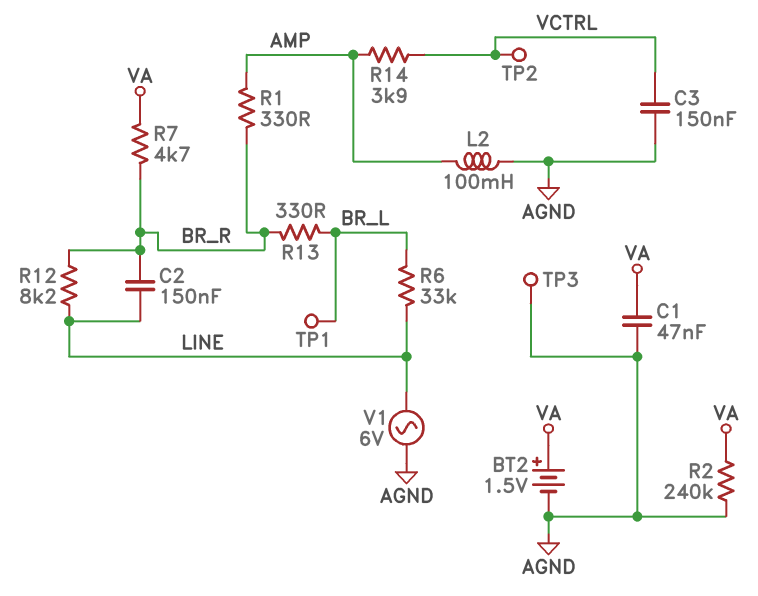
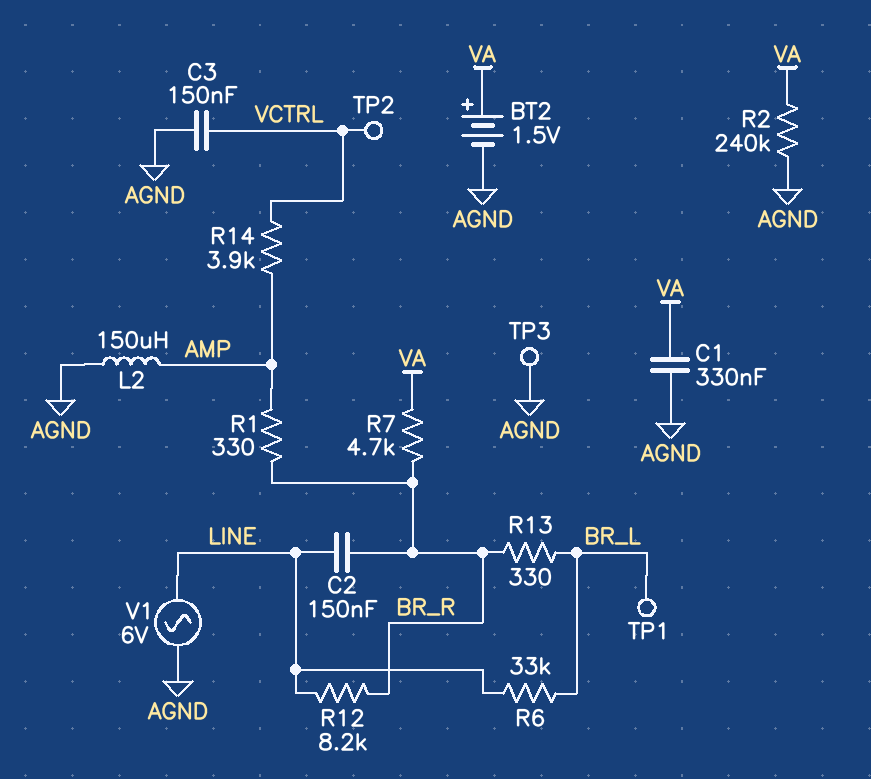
C1: 47nF (AGND, VA) -> 330nF (AGND, VA)
L2: 100mH (AGND, AMP) -> 150uH (AGND, AMP)

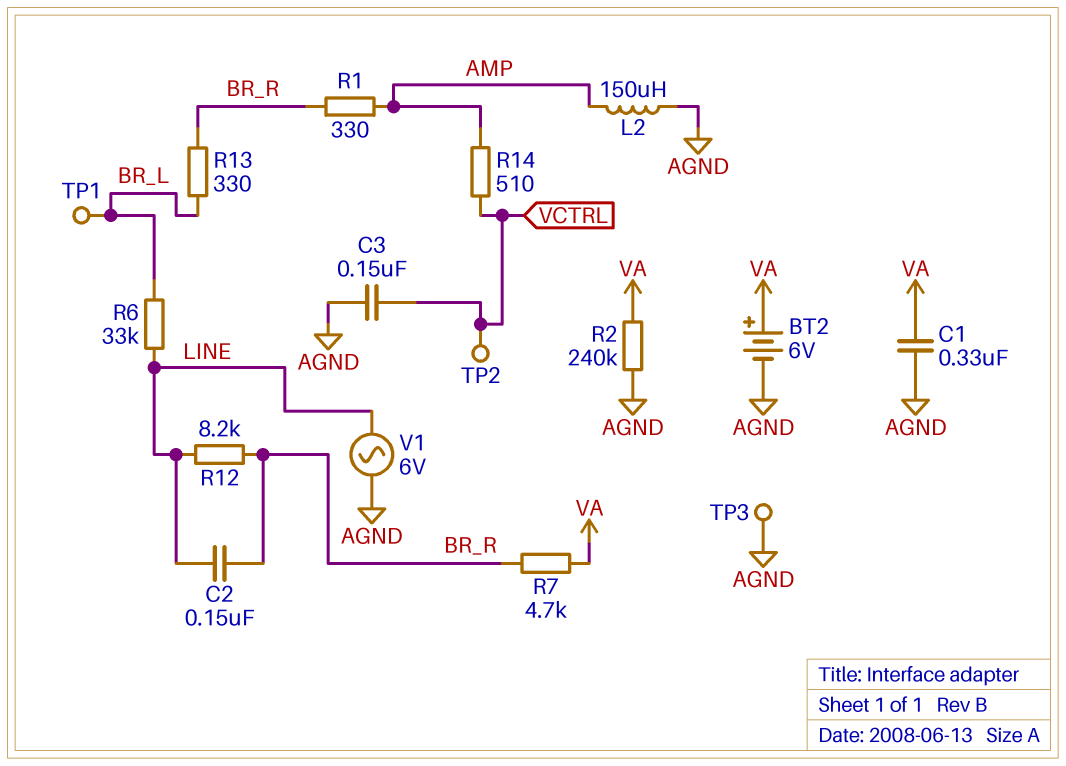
BT2: 1.5V (plus VA, minus AGND) -> 6V (plus VA, minus AGND)
R14: 3.9k (AMP, VCTRL) -> 510 (AMP, VCTRL)

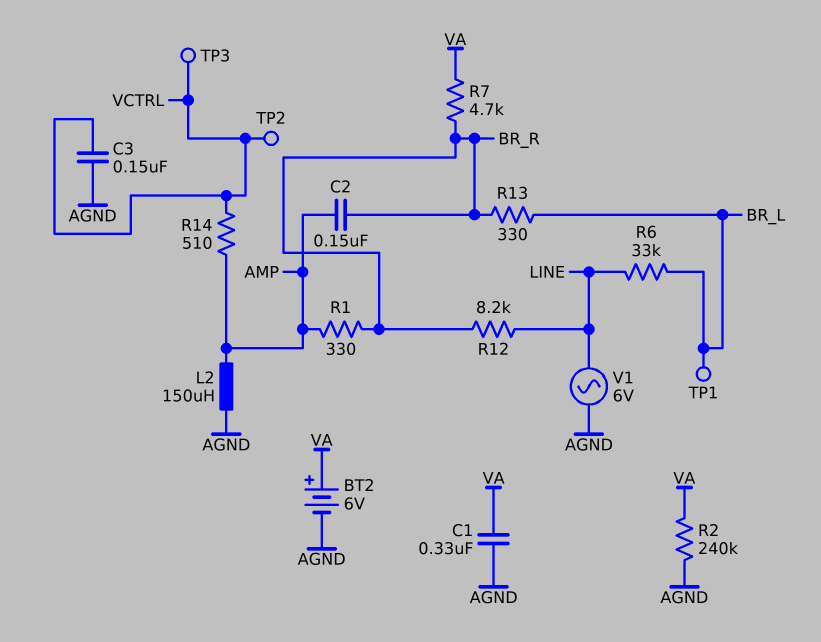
C2: 150nF (BR_R, LINE) -> 150nF (AMP, BR_R)
TP3: test point (AGND) -> test point (VCTRL)

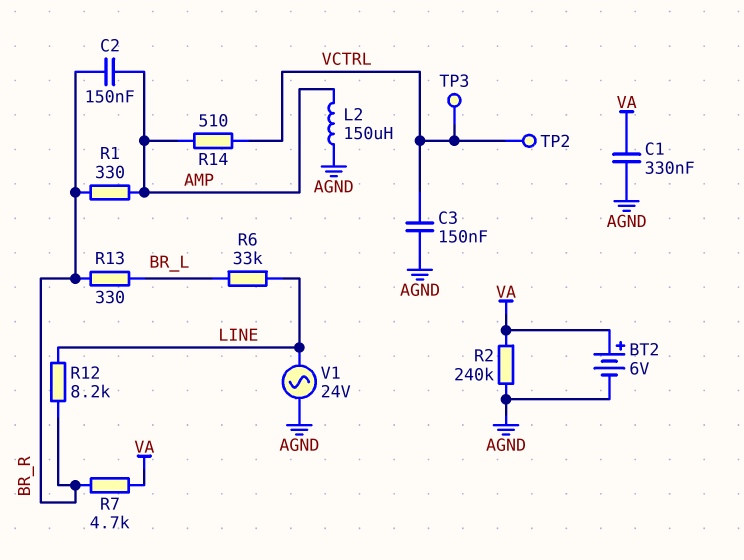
TP1: test point (BR_L) -> none
V1: AC 6V (AGND, LINE) -> AC 24V (AGND, LINE)

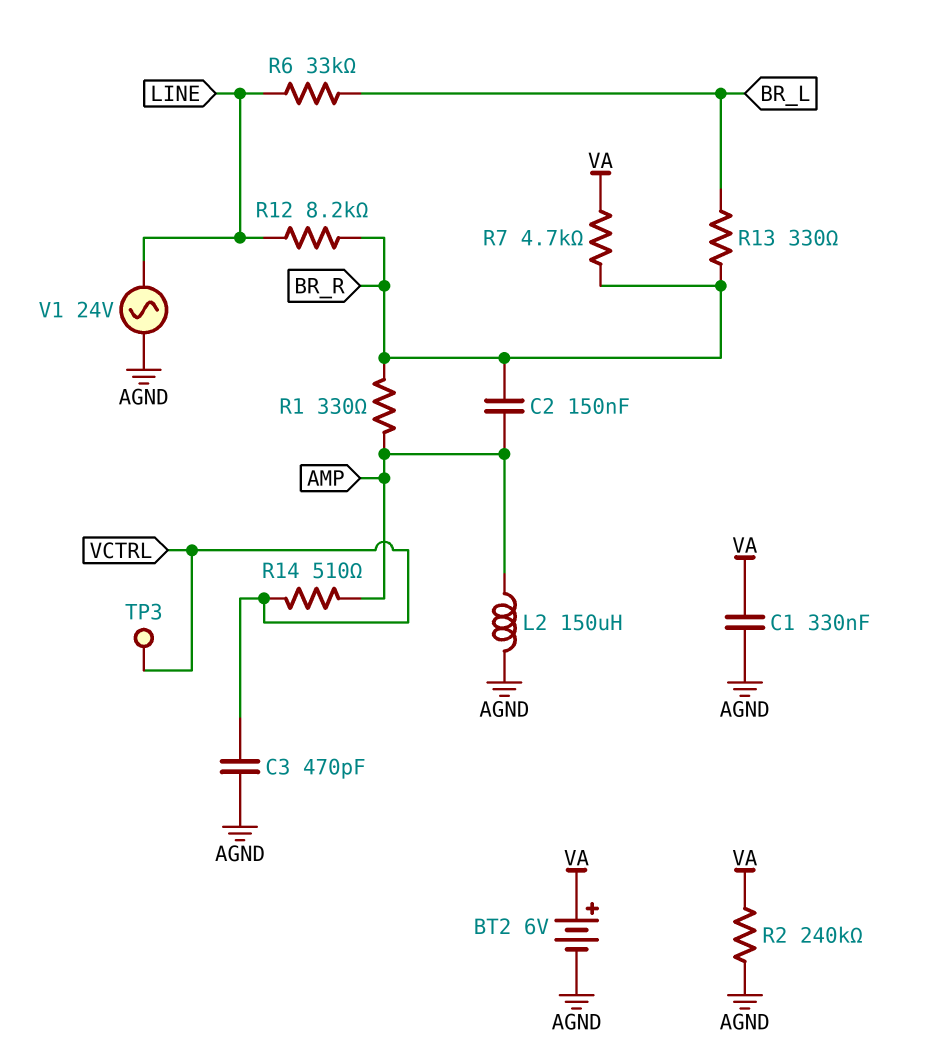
C3: 150nF (AGND, VCTRL) -> 470pF (AGND, VCTRL)
TP2: test point (VCTRL) -> none

